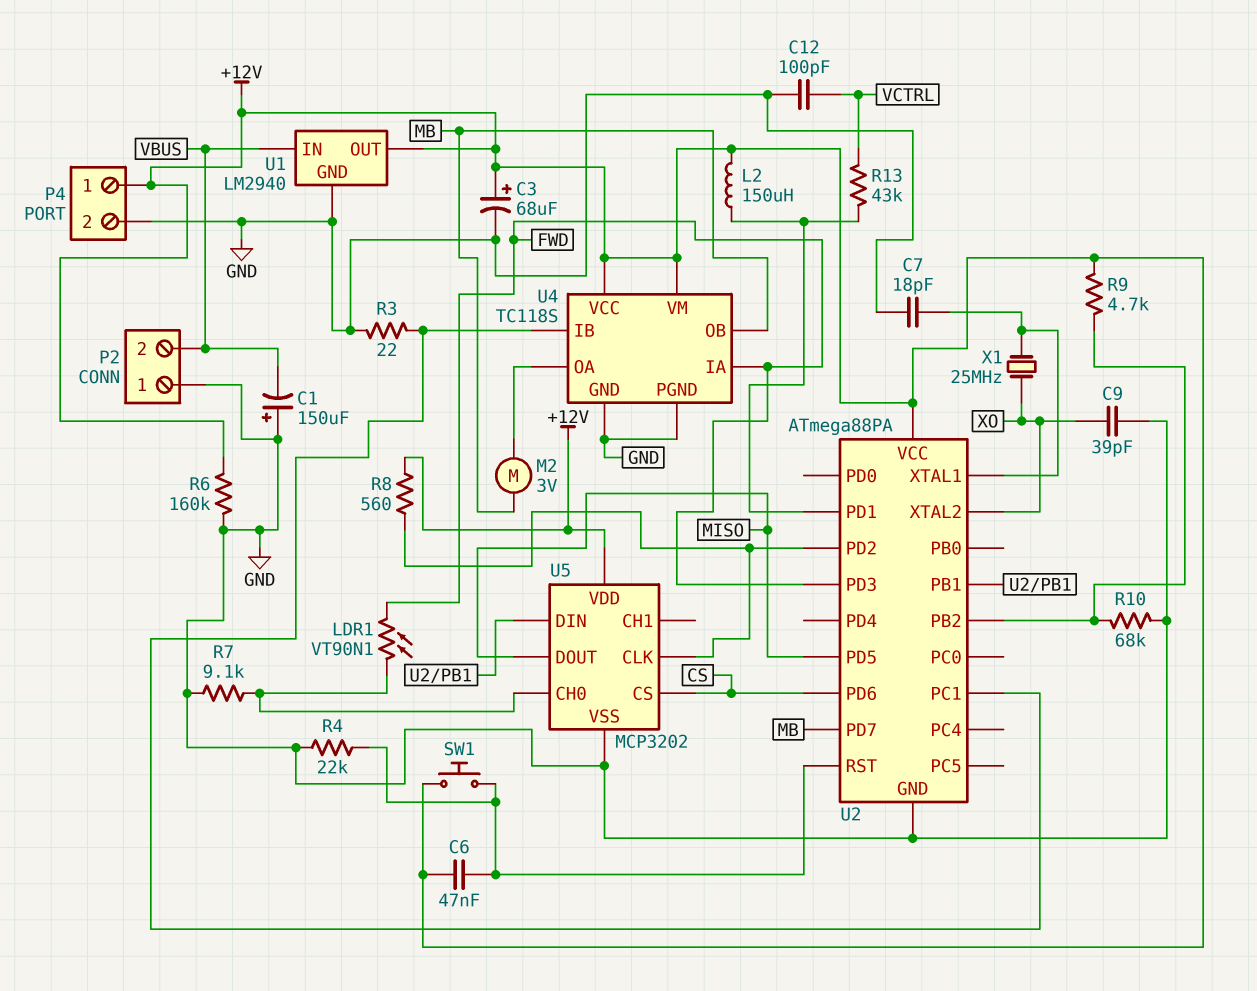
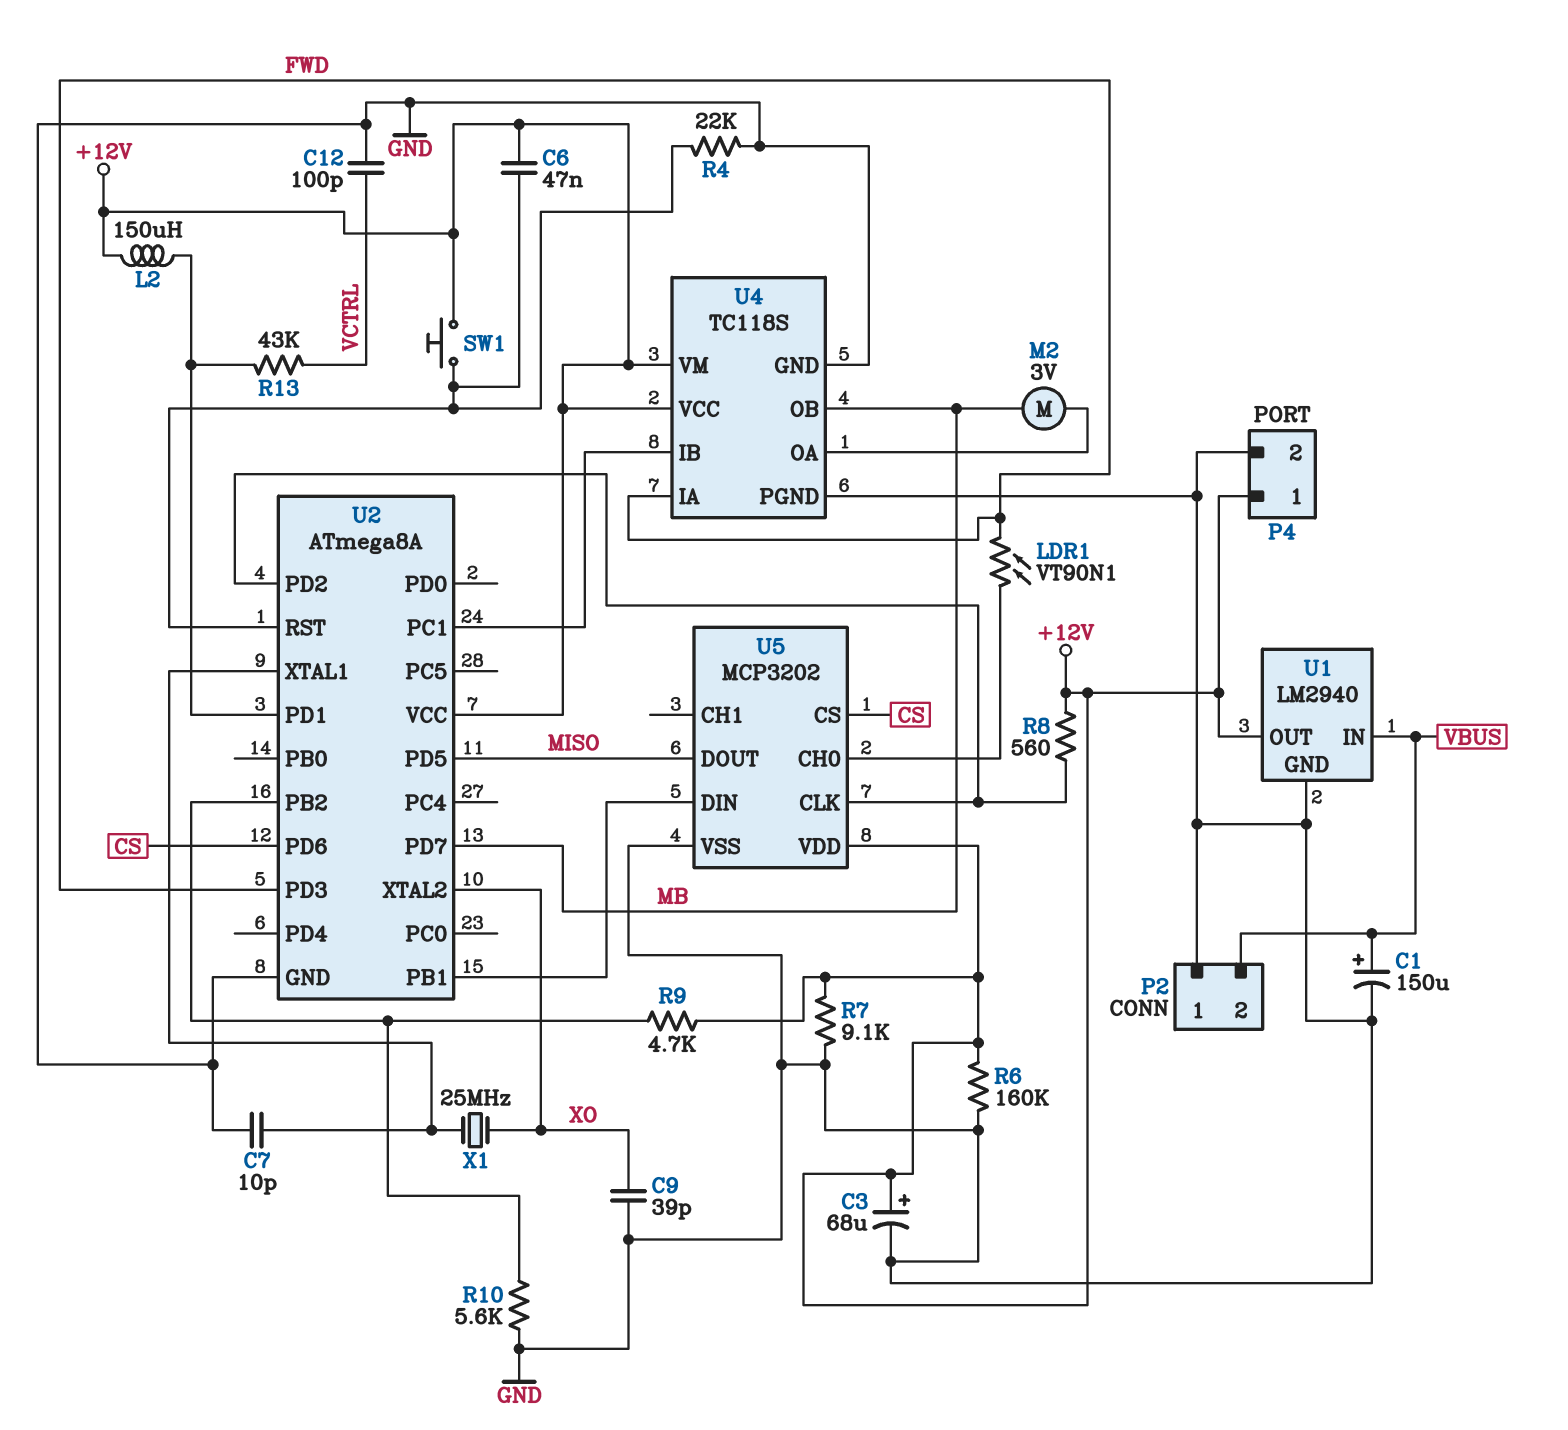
C1: 150uF (plus GND, minus VBUS) -> 150uF (plus VBUS, minus GND)
C7: 18pF (GND, U2/XTAL1) -> 10pF (GND, U2/XTAL1)
R3: 22 (GND, U2/PC1) -> none
R7: 9.1k (GND, U5/CH0) -> 9.1k (+12V, GND)
R10: 68k (GND, U2/PB2) -> 5.6k (GND, U2/PB2)
U2: ATmega88PA -> ATmega8A

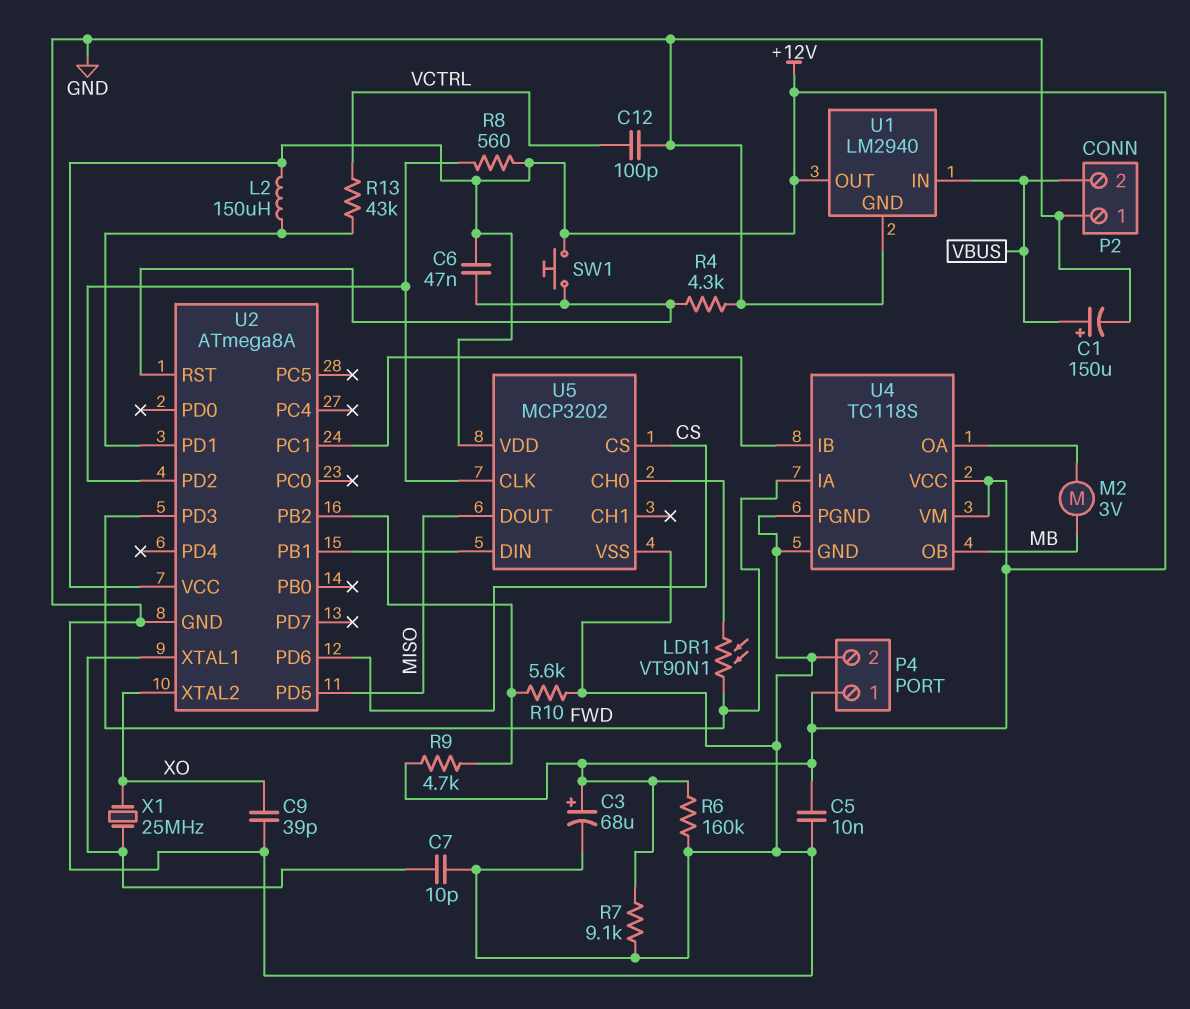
C5: none -> 10nF (+12V, GND)
R4: 22k (GND, U2/RST) -> 4.3k (GND, U2/RST)
U2 pin PD7: MB -> none

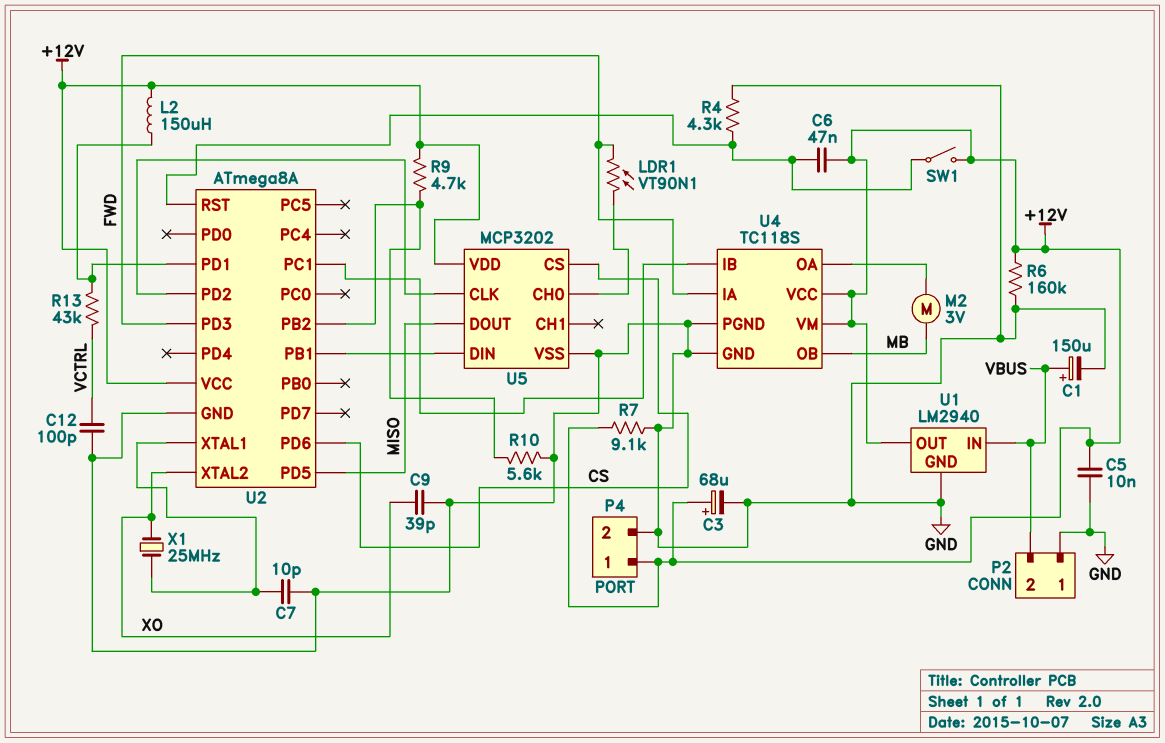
R8: 560 (+12V, U2/PD2) -> none
SW1: button (+12V, U2/RST) -> switch (+12V, U2/RST)

